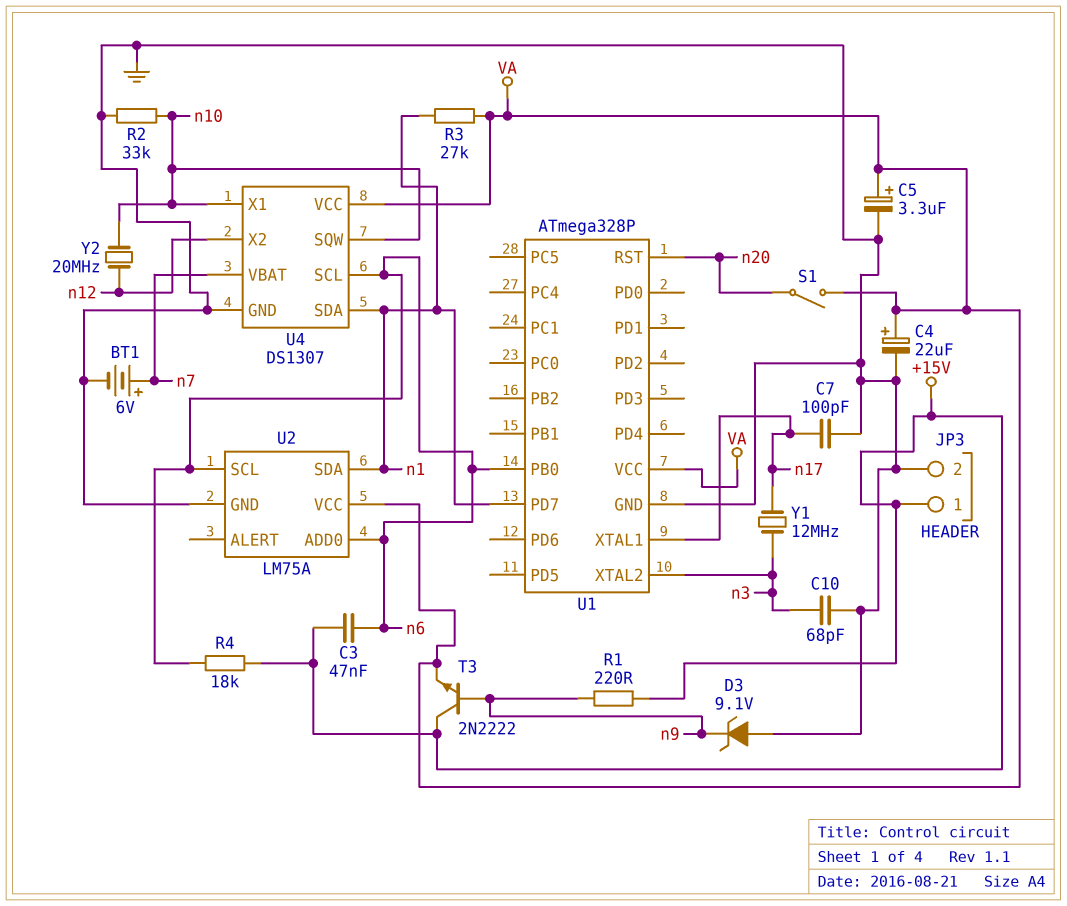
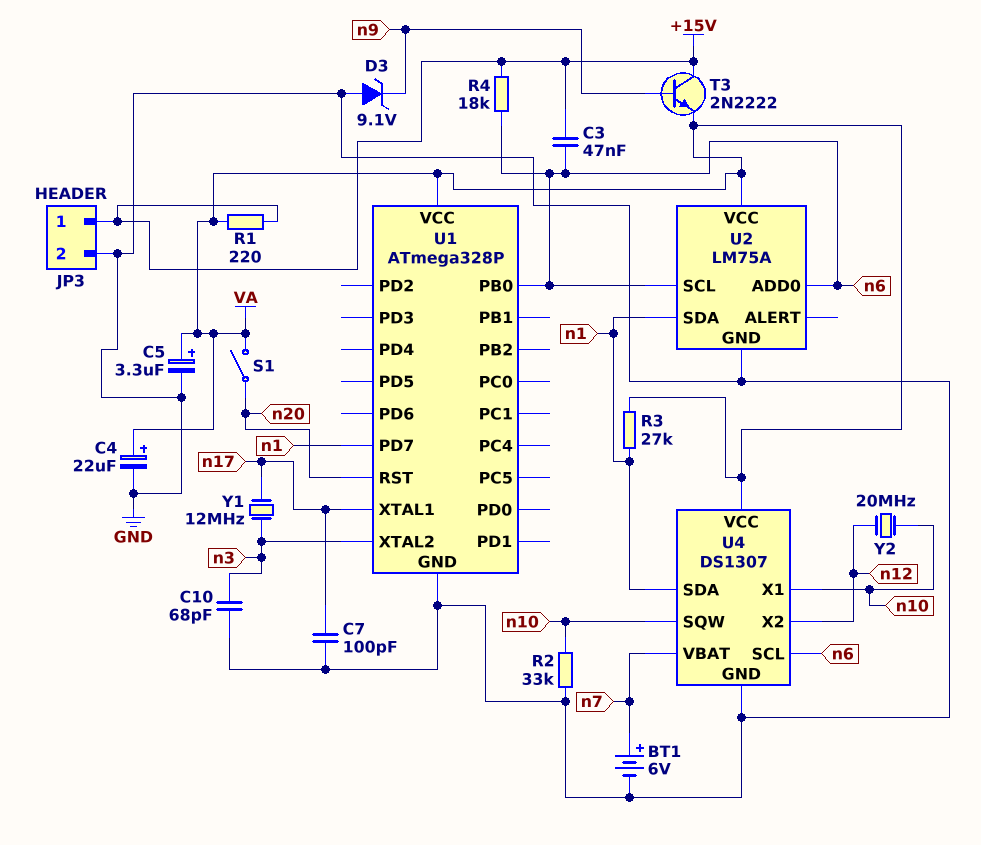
R1: 220 (+15V, n9) -> 220 (+15V, VA)

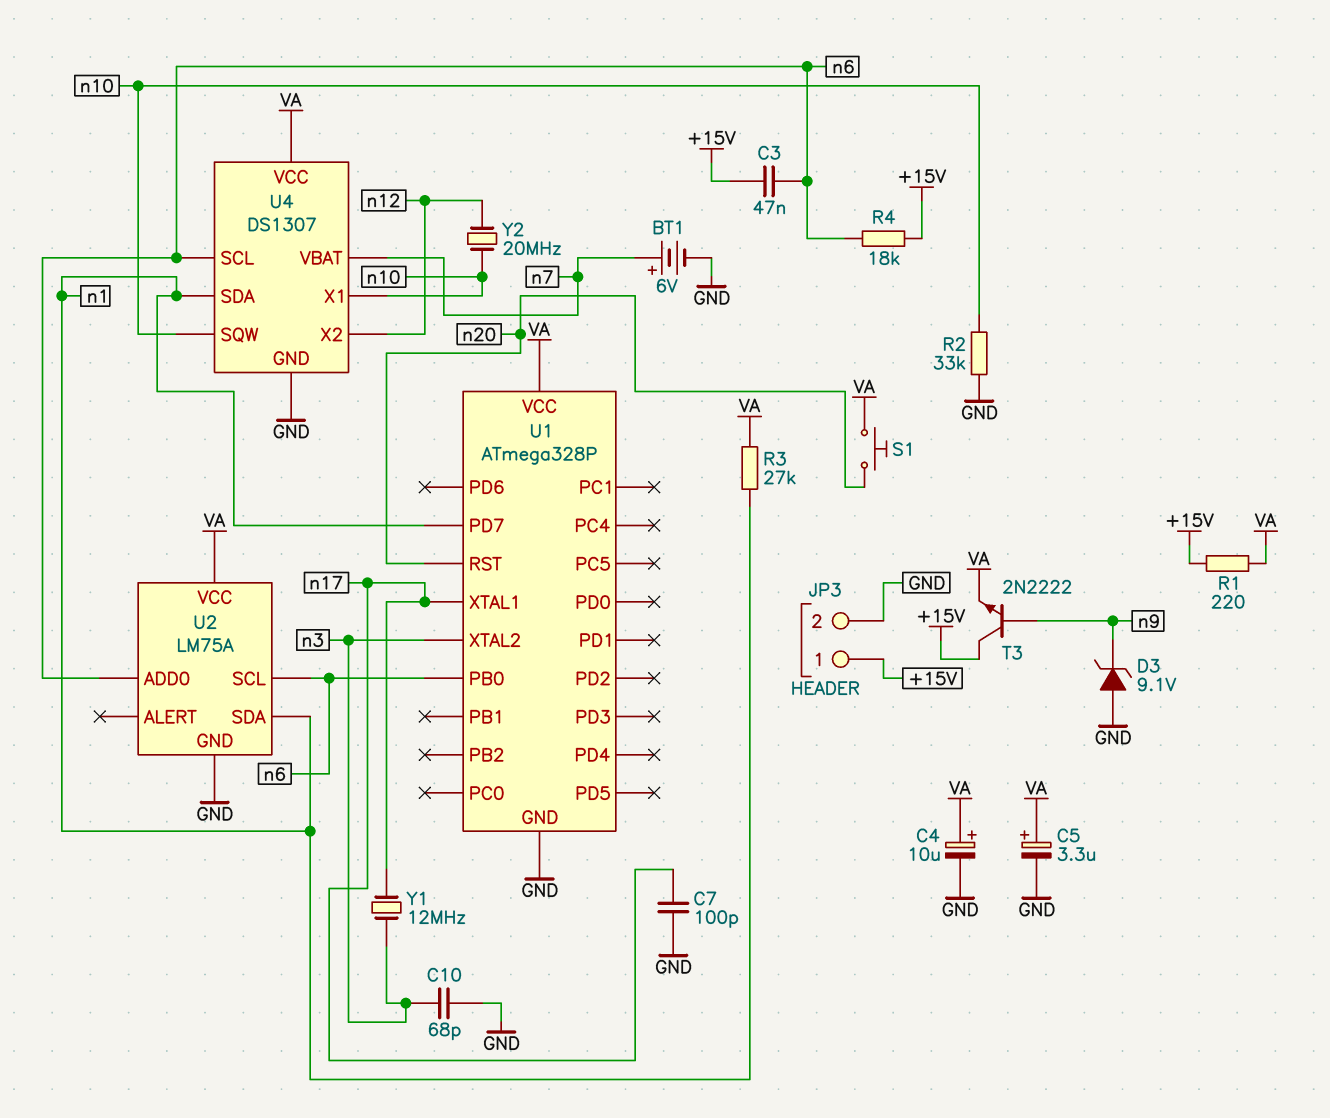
C4: 22uF (plus VA, minus GND) -> 10uF (plus VA, minus GND)
S1: switch (VA, n20) -> button (VA, n20)

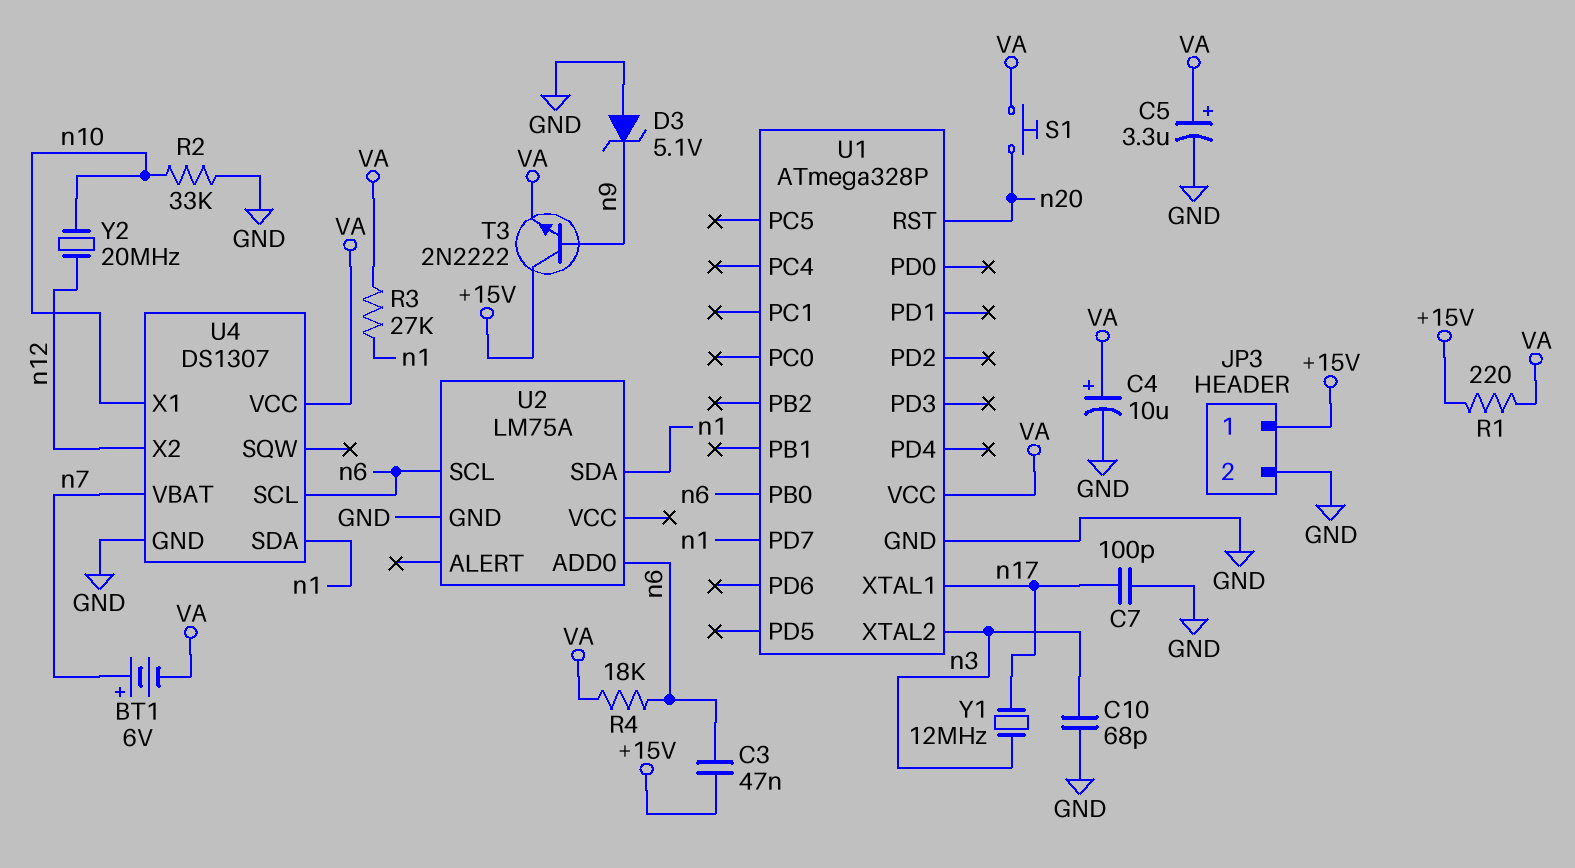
BT1: 6V (plus n7, minus GND) -> 6V (plus n7, minus VA)
D3: zener 9.1V (A GND, K n9) -> zener 5.1V (A GND, K n9)
R4: 18k (+15V, n6) -> 18k (VA, n6)
U2 pin VCC: VA -> none
U4 pin SQW: n10 -> none

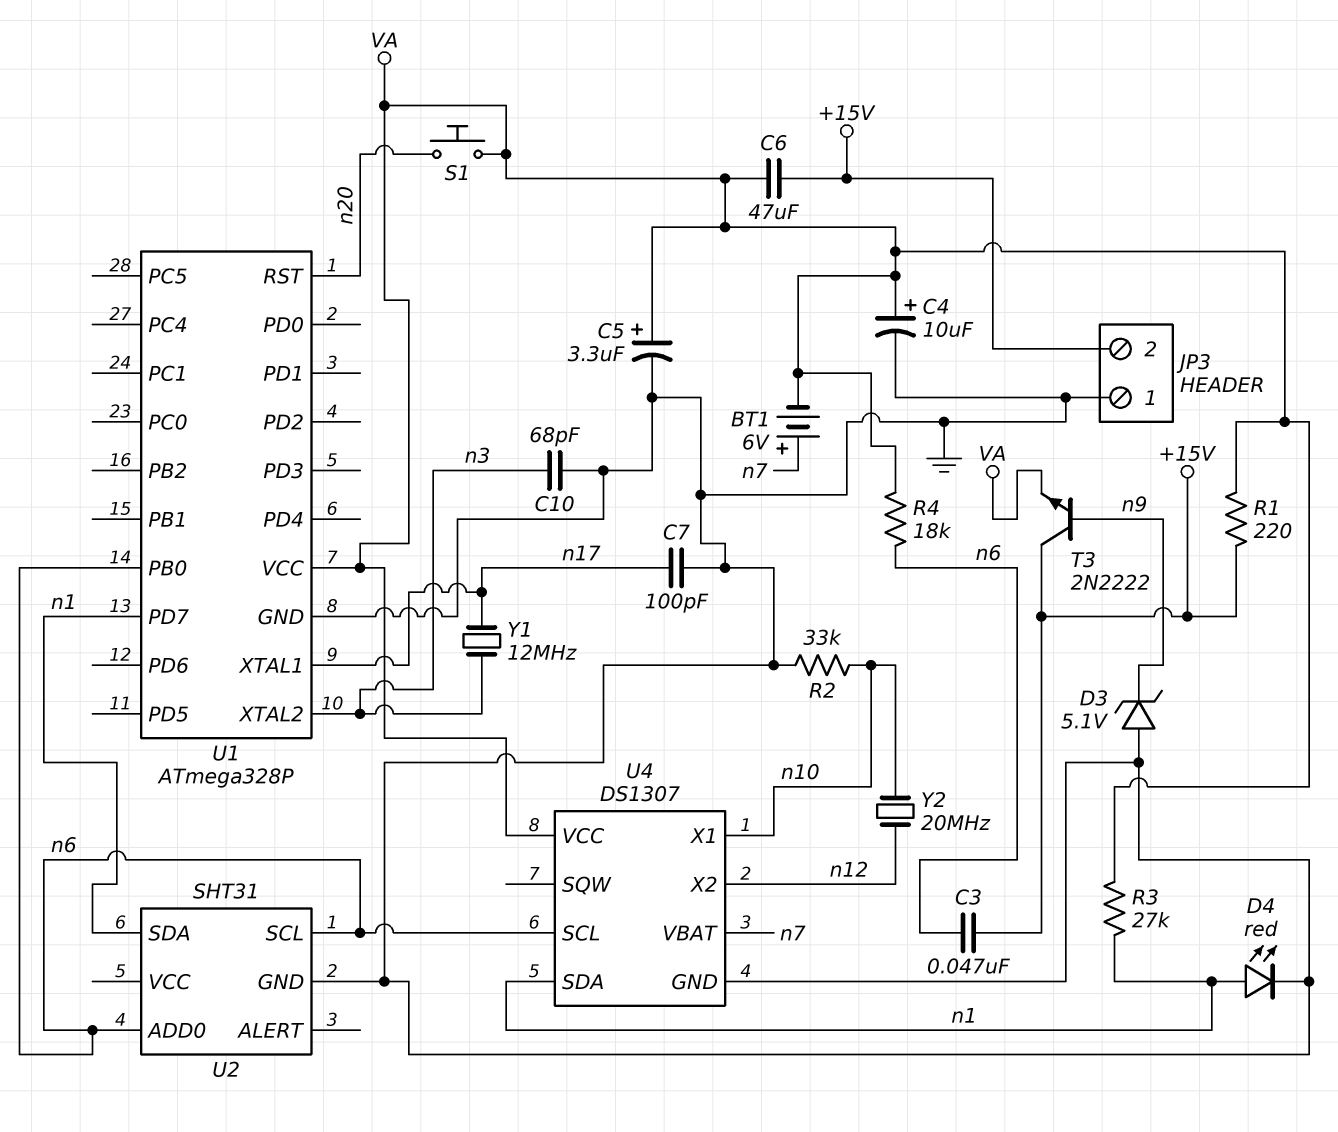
C6: none -> 47uF (+15V, VA)
D4: none -> LED red (A n1, K GND)
JP3 pin 1: +15V -> GND
JP3 pin 2: GND -> +15V
U2: LM75A -> SHT31

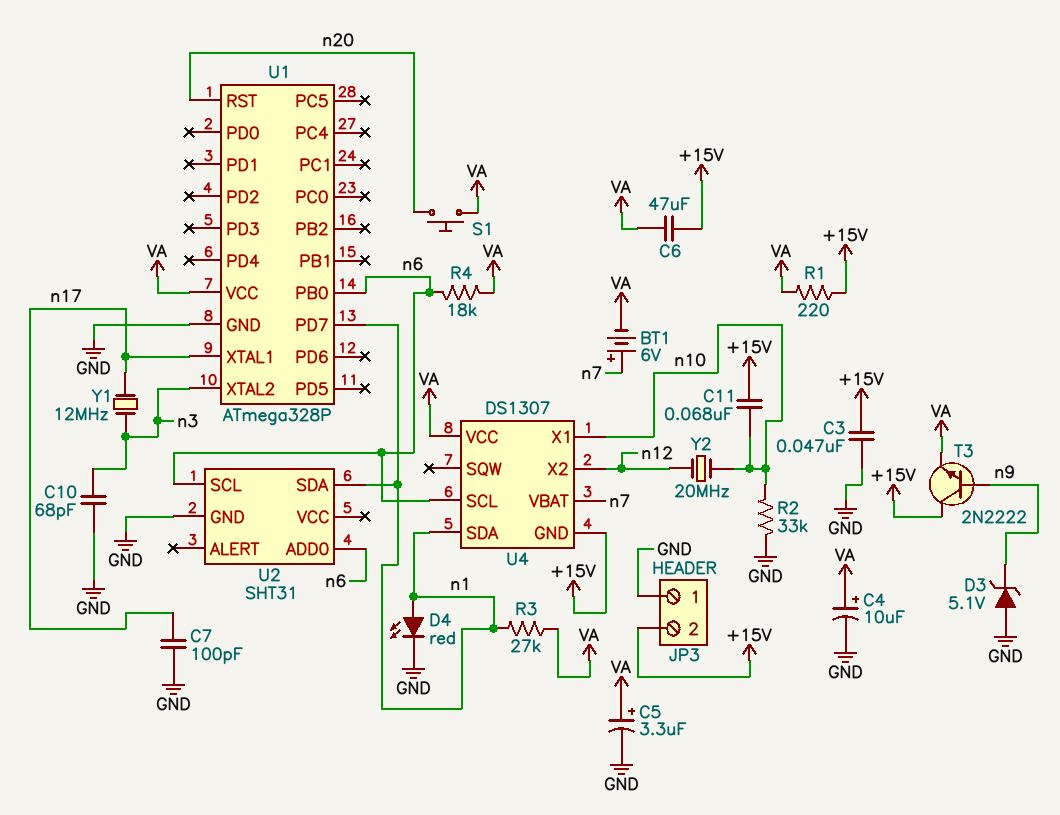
C3: 47nF (+15V, n6) -> 47nF (+15V, GND)
C11: none -> 68nF (+15V, n10)
U4 pin GND: GND -> +15V

